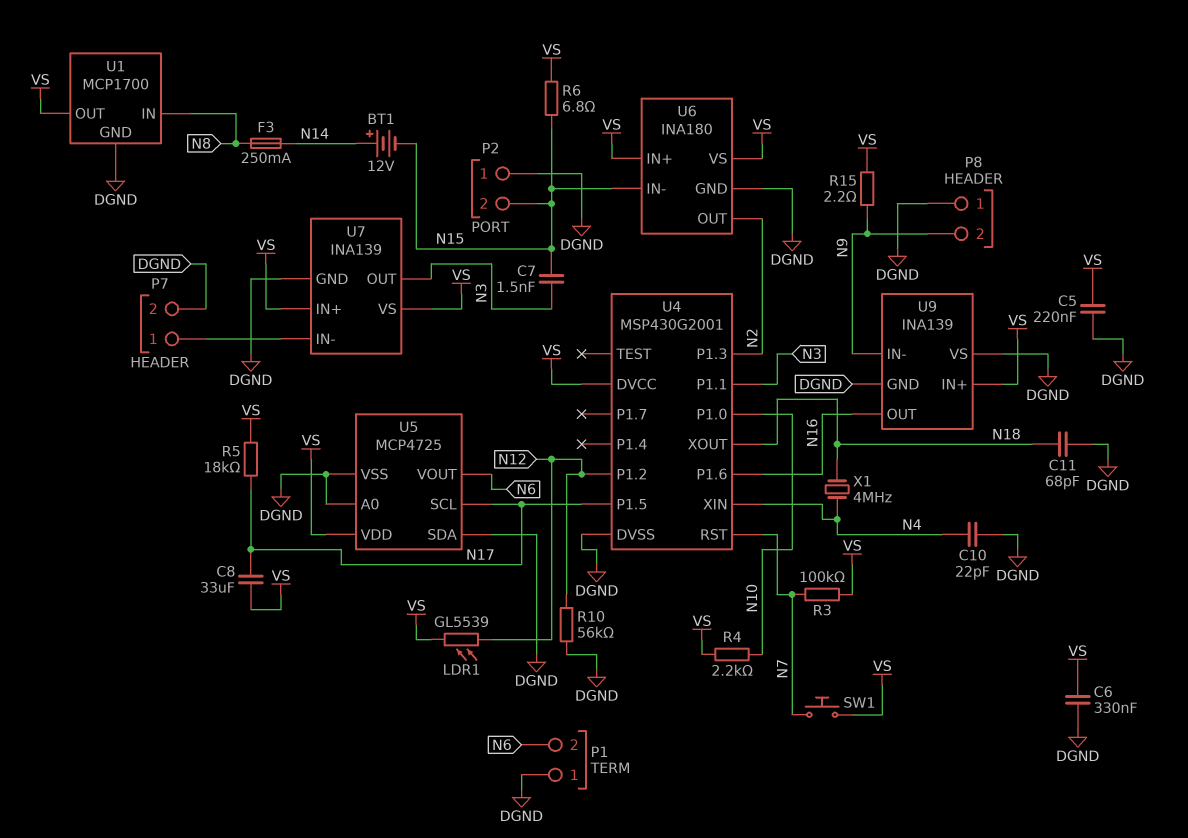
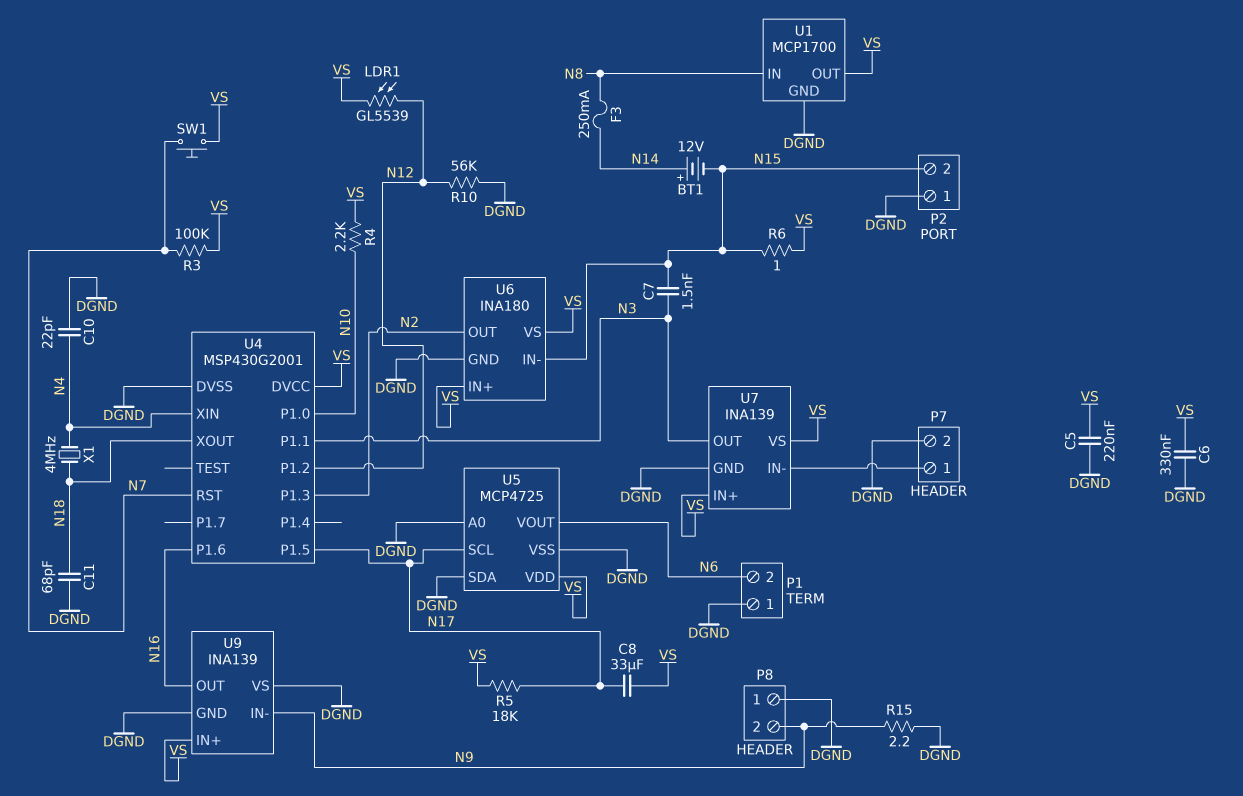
R6: 6.8 (N15, VS) -> 1 (N15, VS)
R15: 2.2 (N9, VS) -> 2.2 (DGND, N9)

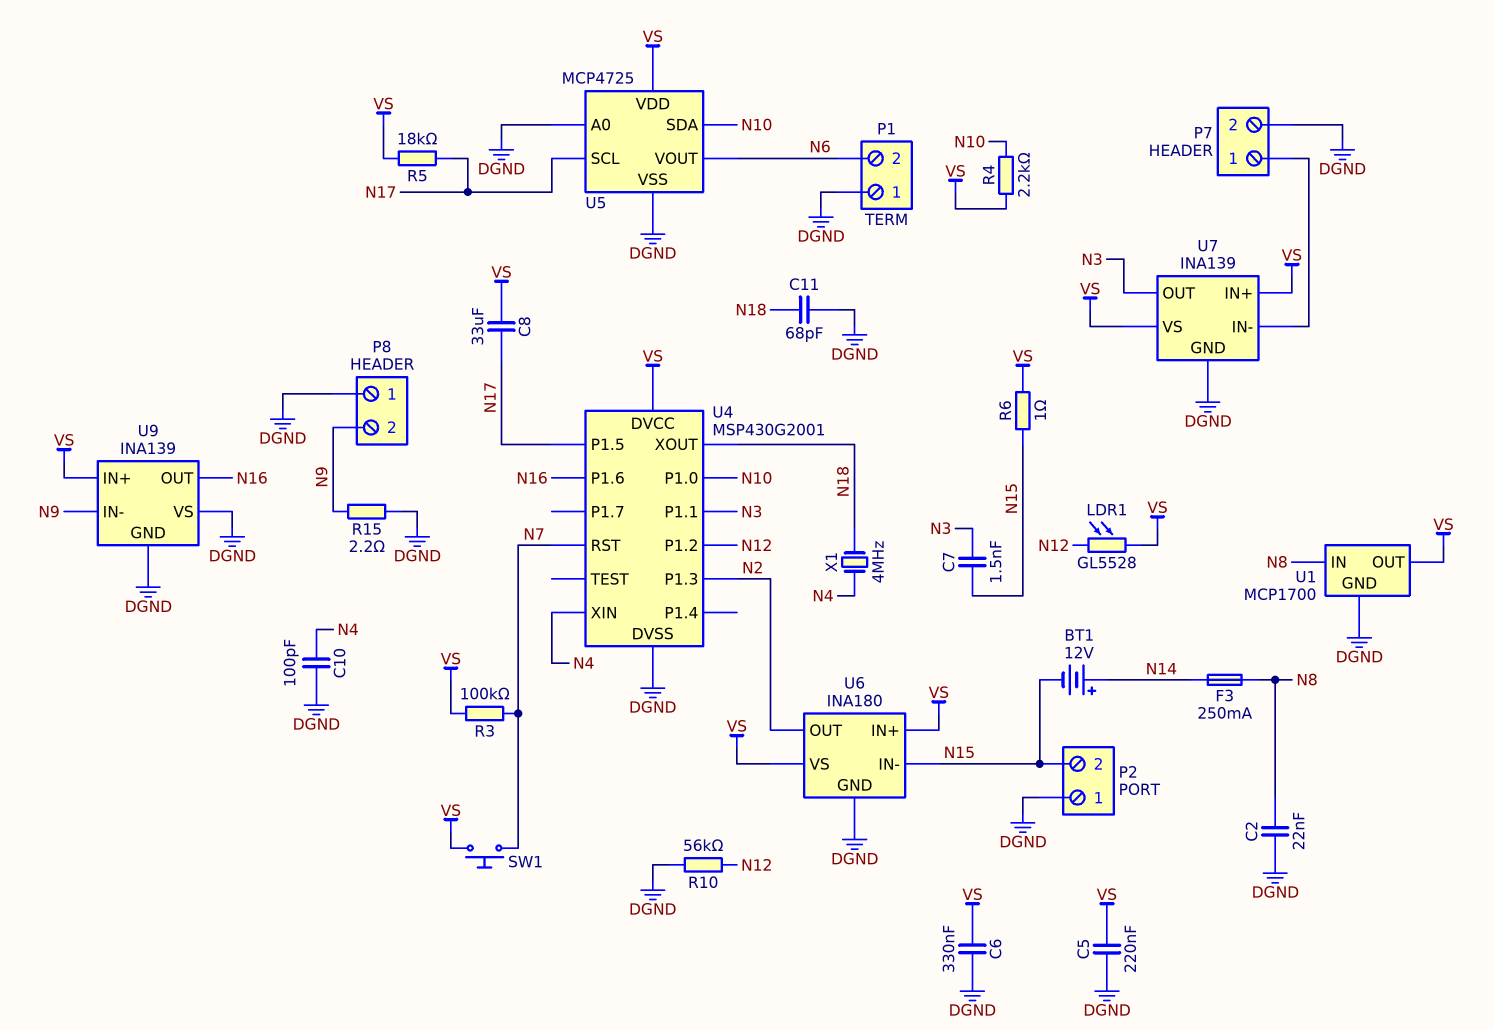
C2: none -> 22nF (DGND, N8)
C10: 22pF (DGND, N4) -> 100pF (DGND, N4)
LDR1: GL5539 (N12, VS) -> GL5528 (N12, VS)
U5 pin SDA: DGND -> N10

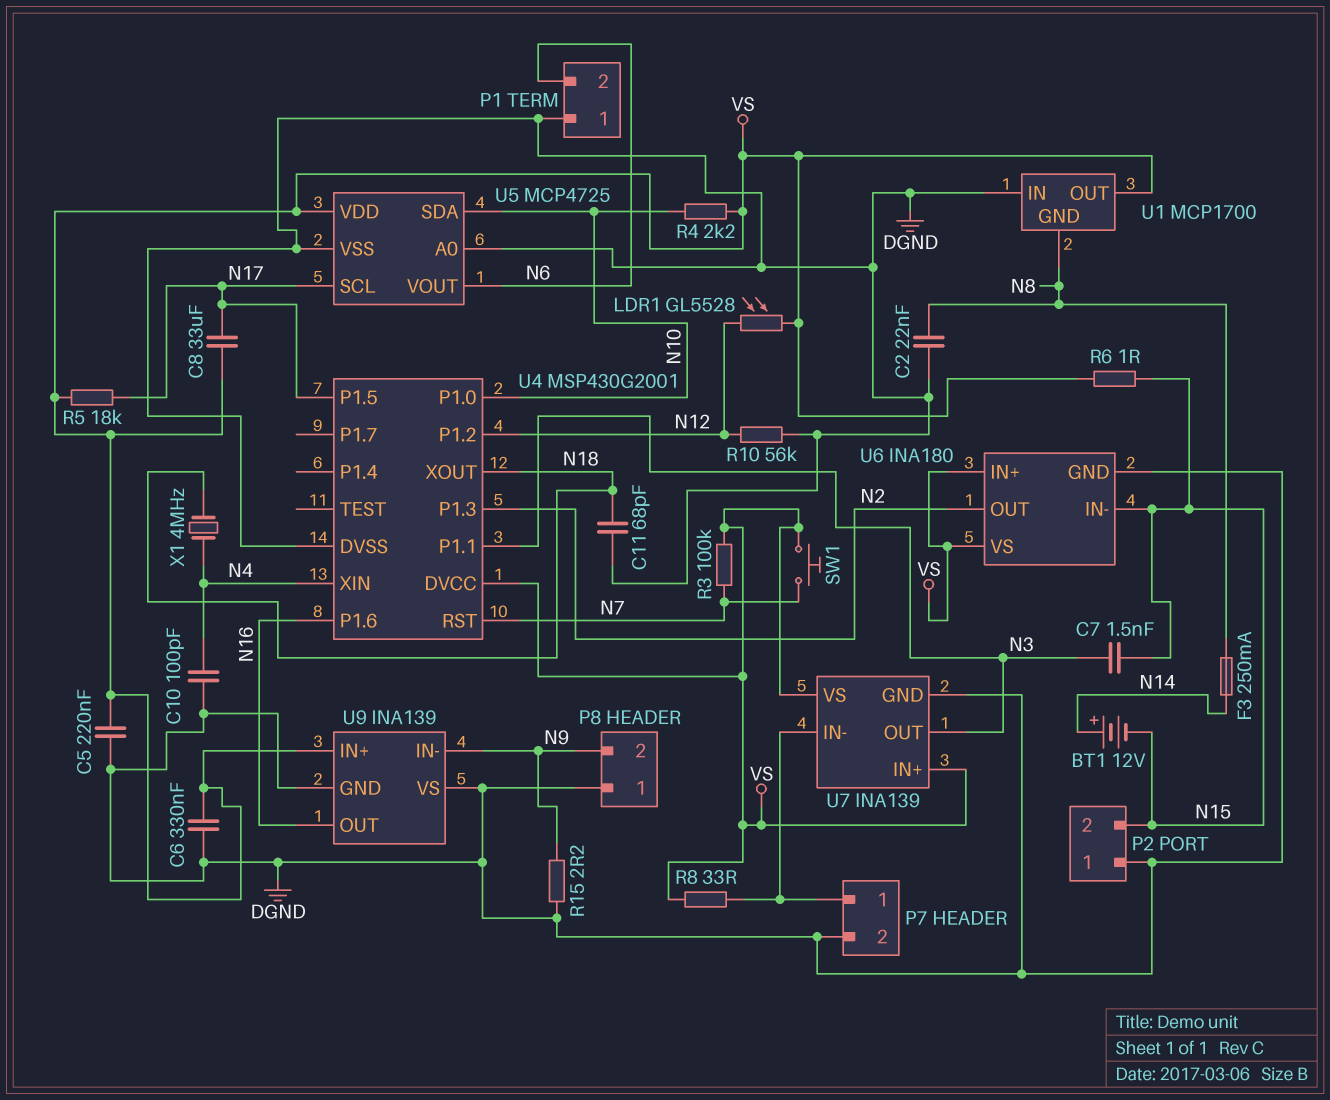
R8: none -> 33 (P7/1, VS)
U1 pin GND: DGND -> N8
U1 pin IN: N8 -> DGND

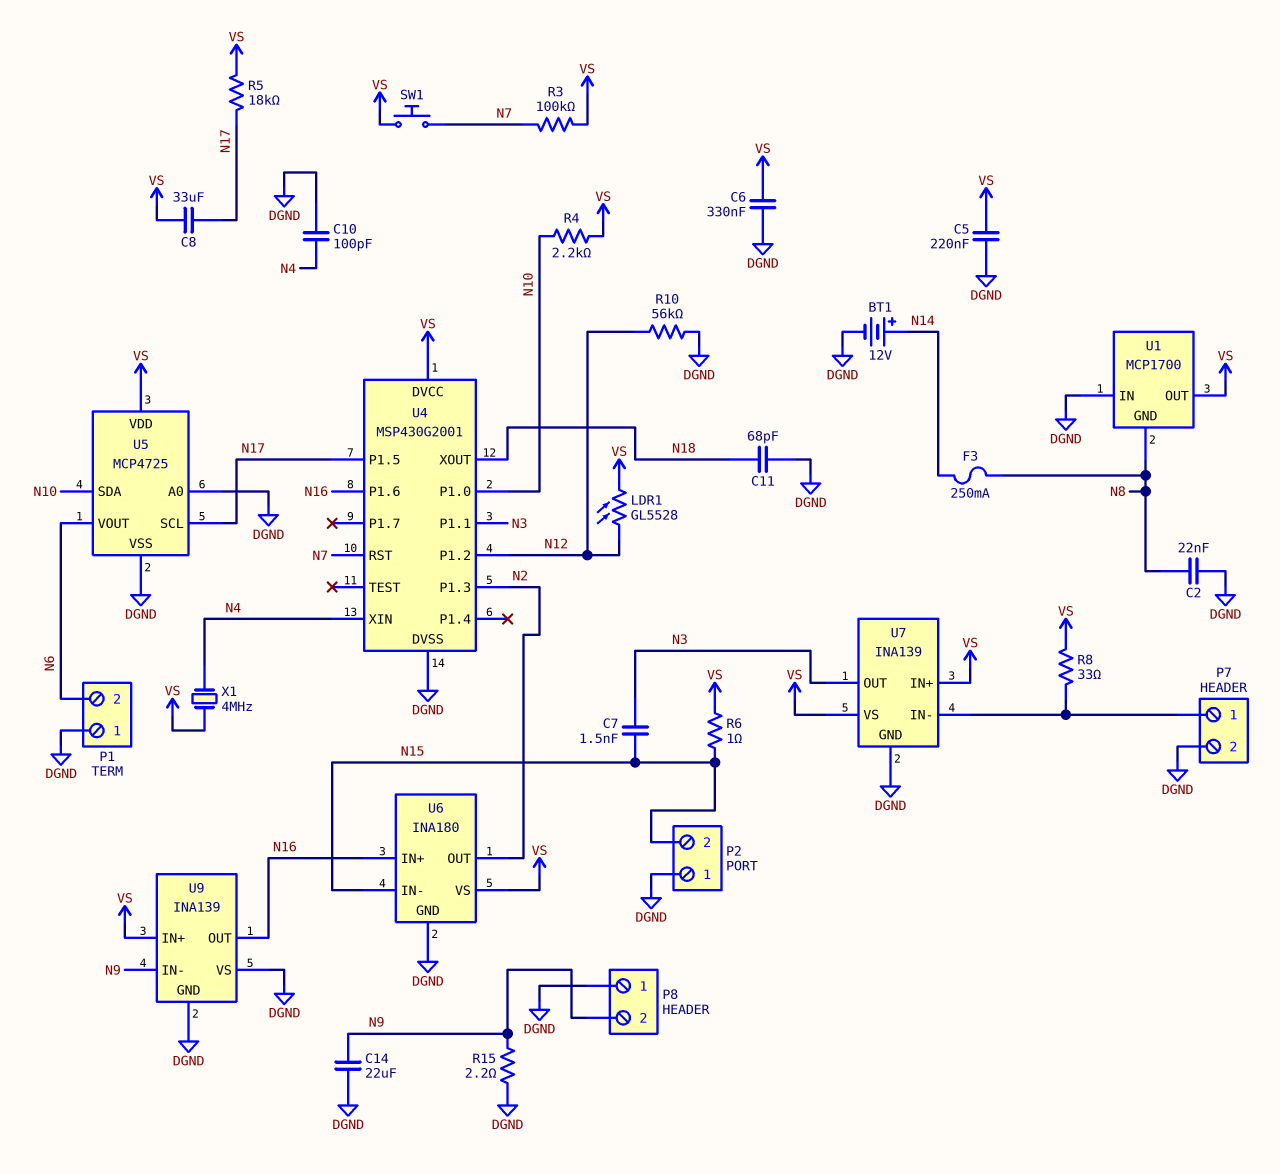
BT1: 12V (plus N14, minus N15) -> 12V (plus N14, minus DGND)
C14: none -> 22uF (DGND, N9)
U6 pin IN+: VS -> N16
X1: 4MHz (N4, N18) -> 4MHz (N4, VS)

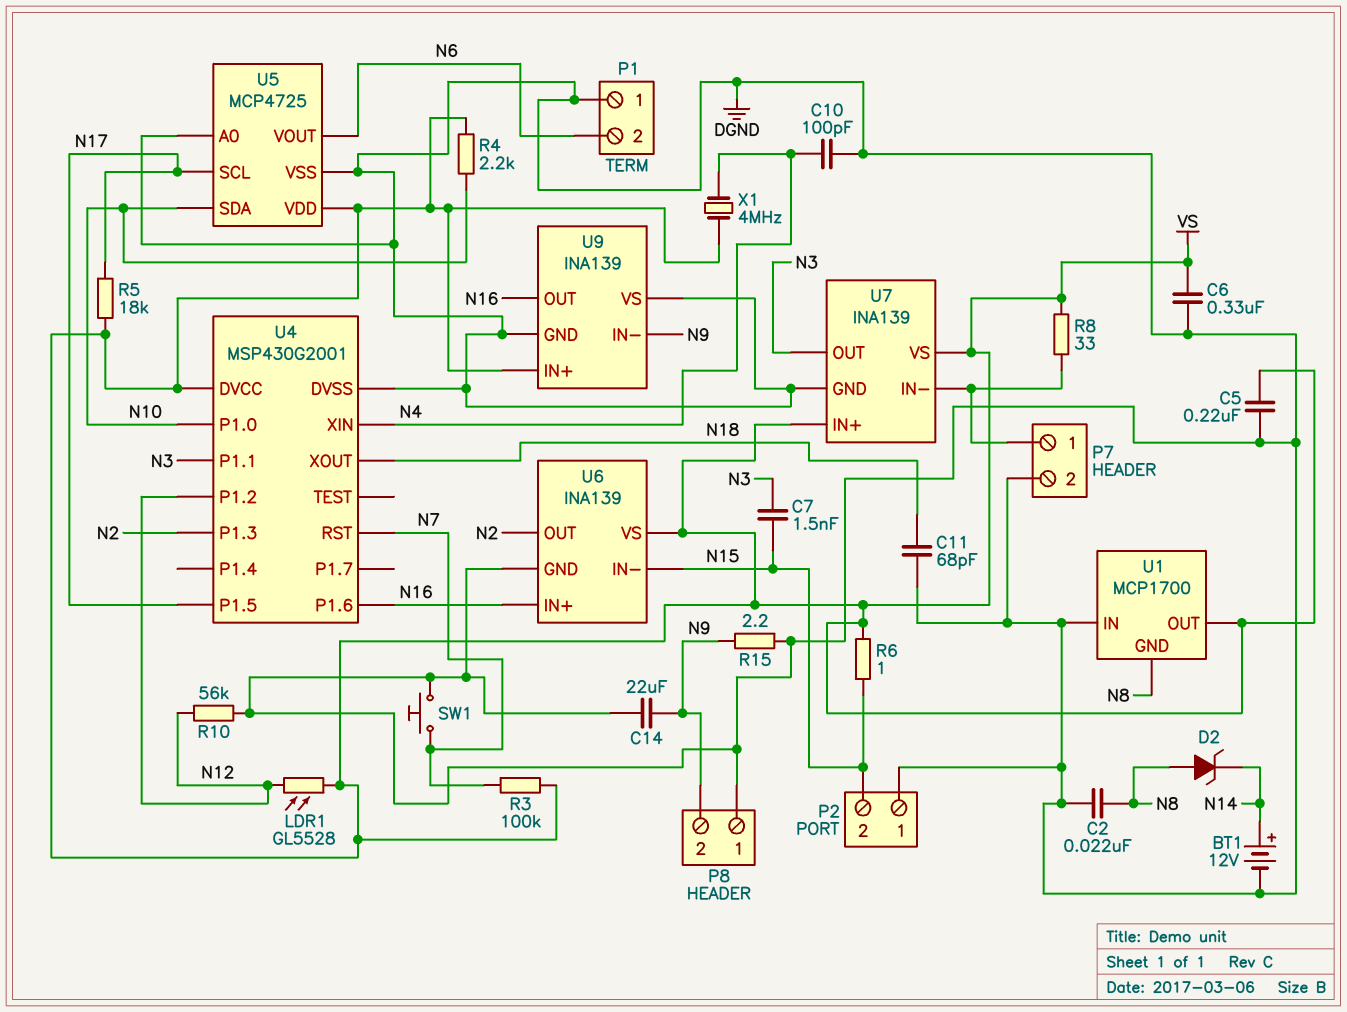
C8: 33uF (N17, VS) -> none
D2: none -> zener (A N8, K N14)
F3: 250mA (N8, N14) -> none
SW1: button (N7, VS) -> button (DGND, N7)
U6: INA180 -> INA139

